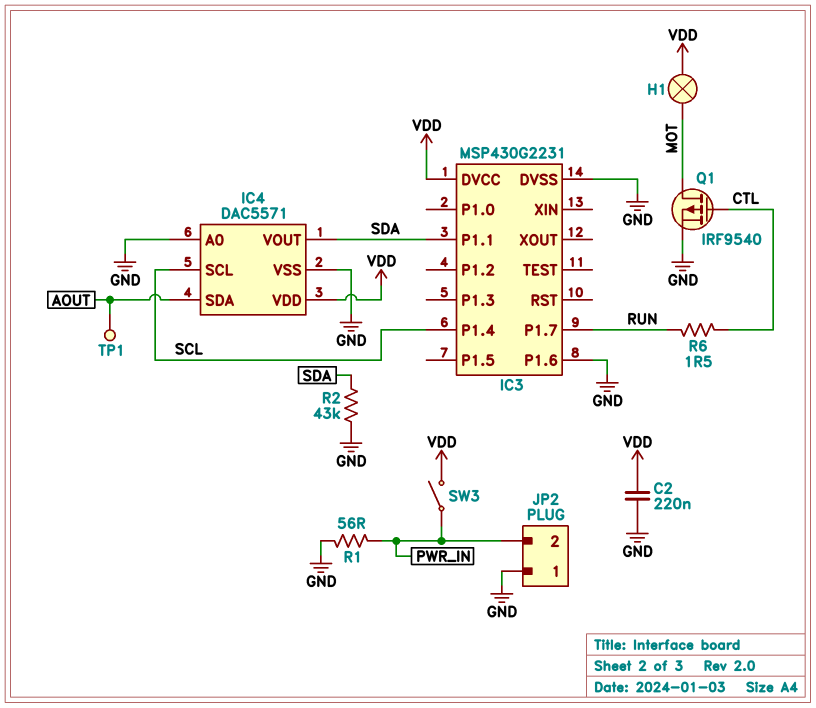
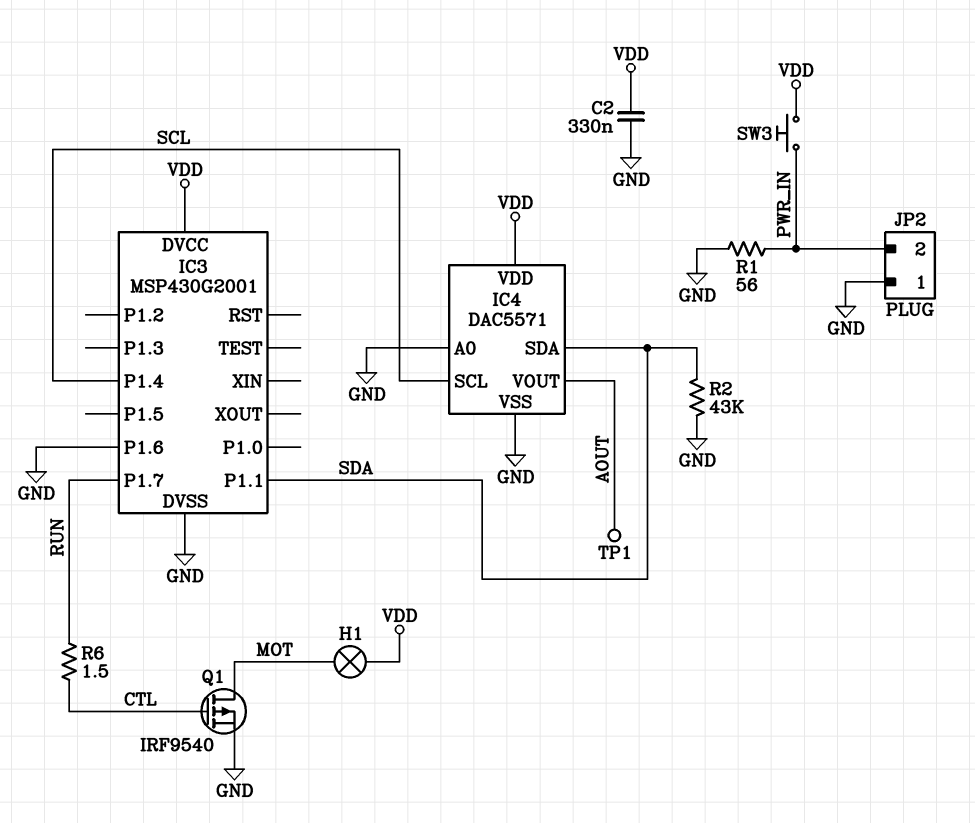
C2: 220nF (GND, VDD) -> 330nF (GND, VDD)
IC3: MSP430G2231 -> MSP430G2001
IC4 pin SDA: AOUT -> SDA
IC4 pin VOUT: SDA -> AOUT
SW3: switch (PWR_IN, VDD) -> button (PWR_IN, VDD)

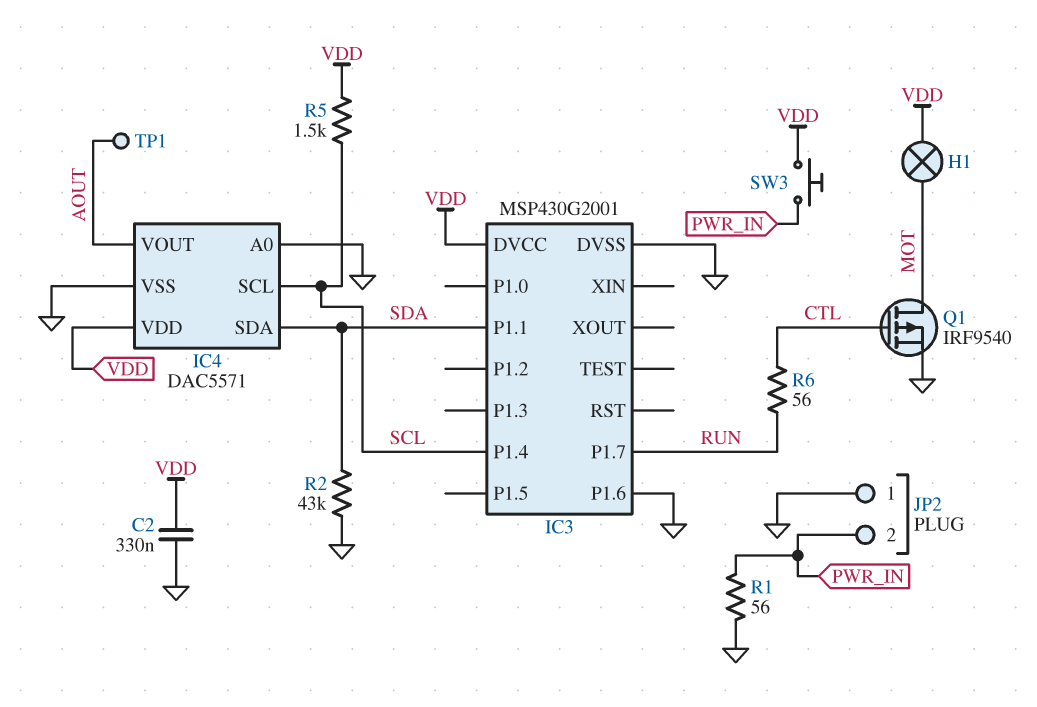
R5: none -> 1.5k (SCL, VDD)
R6: 1.5 (CTL, RUN) -> 56 (CTL, RUN)

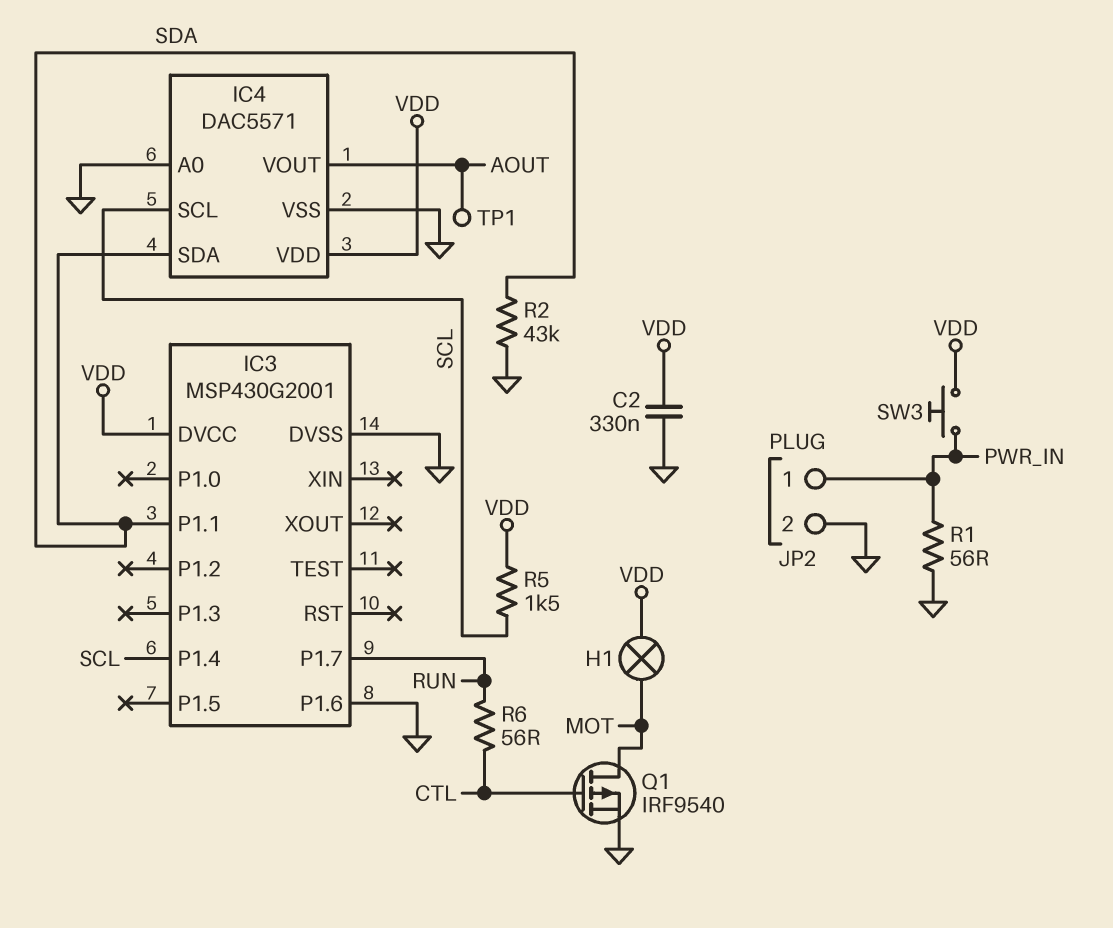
JP2 pin 1: GND -> PWR_IN
JP2 pin 2: PWR_IN -> GND

